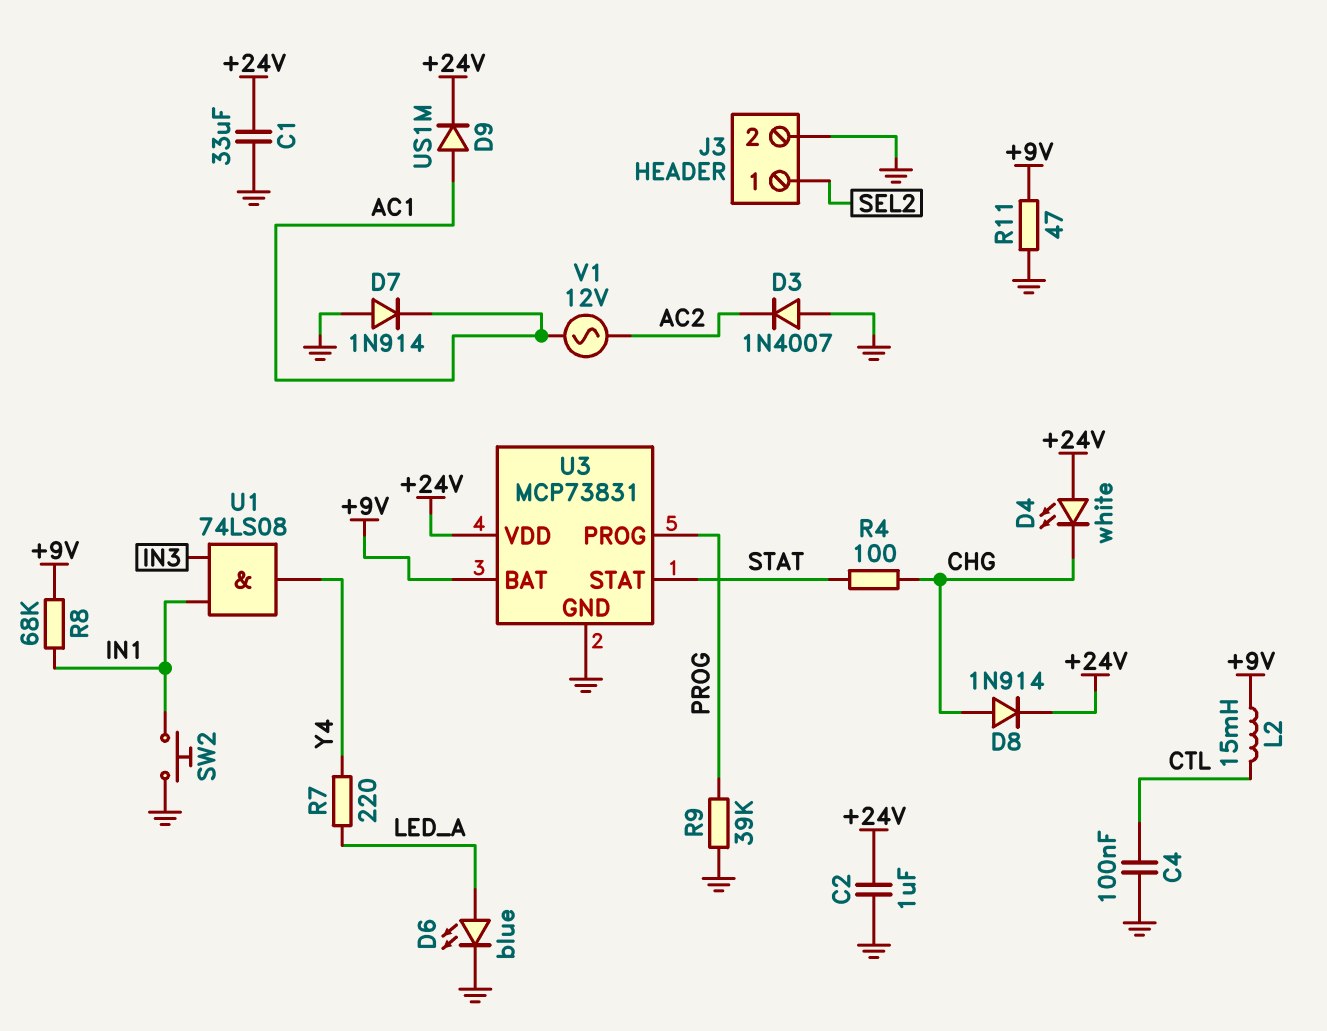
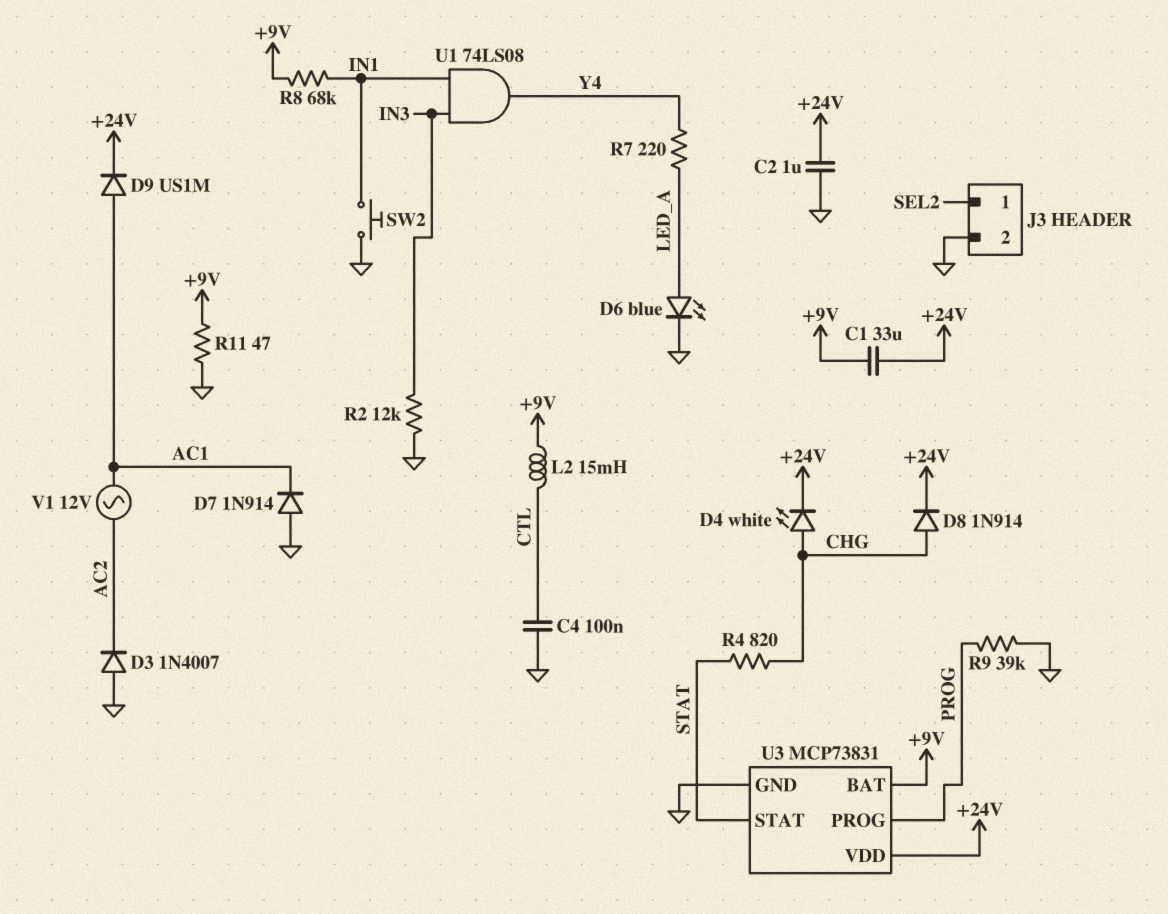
C1: 33uF (+24V, GND) -> 33uF (+9V, +24V)
D4: LED white (A +24V, K CHG) -> LED white (A CHG, K +24V)
R2: none -> 12k (GND, IN3)
R4: 100 (CHG, STAT) -> 820 (CHG, STAT)

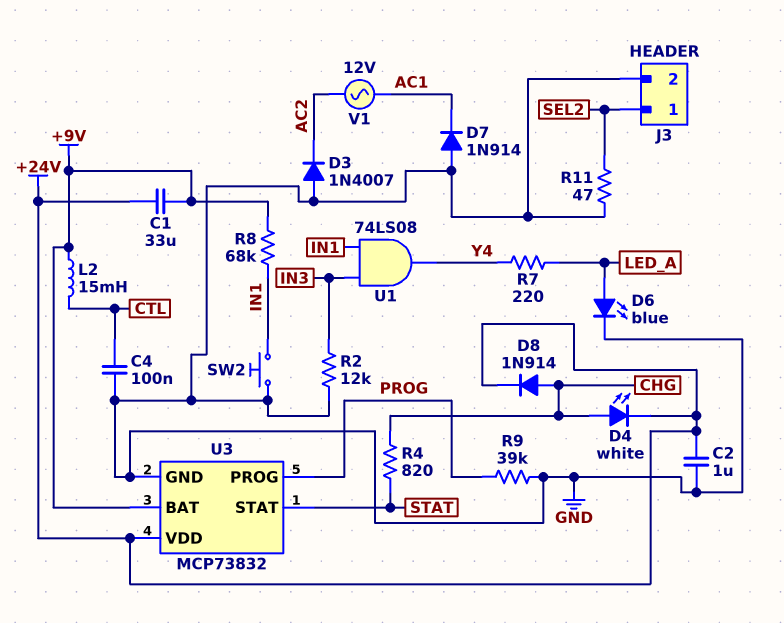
D9: diode US1M (A AC1, K +24V) -> none
R11: 47 (+9V, GND) -> 47 (GND, SEL2)
U3: MCP73831 -> MCP73832

